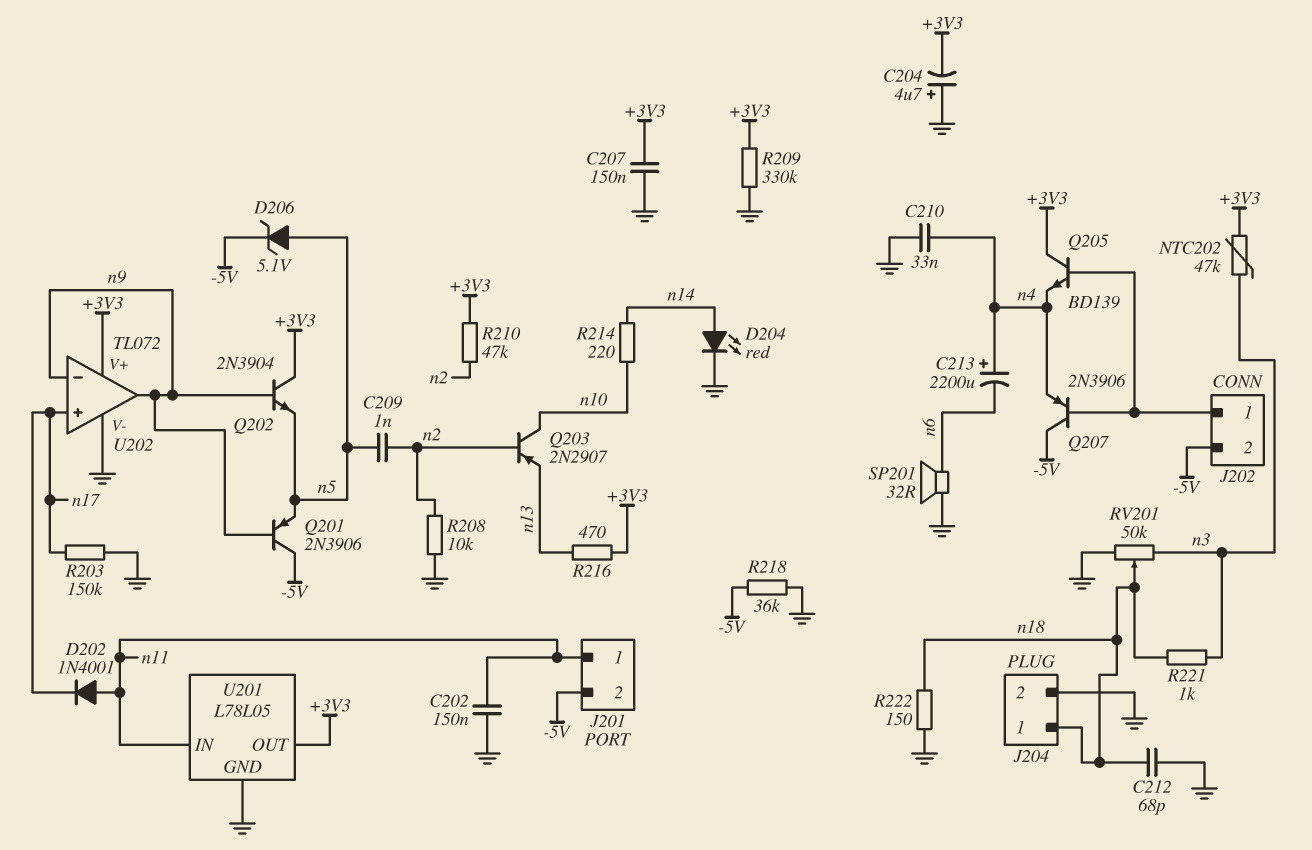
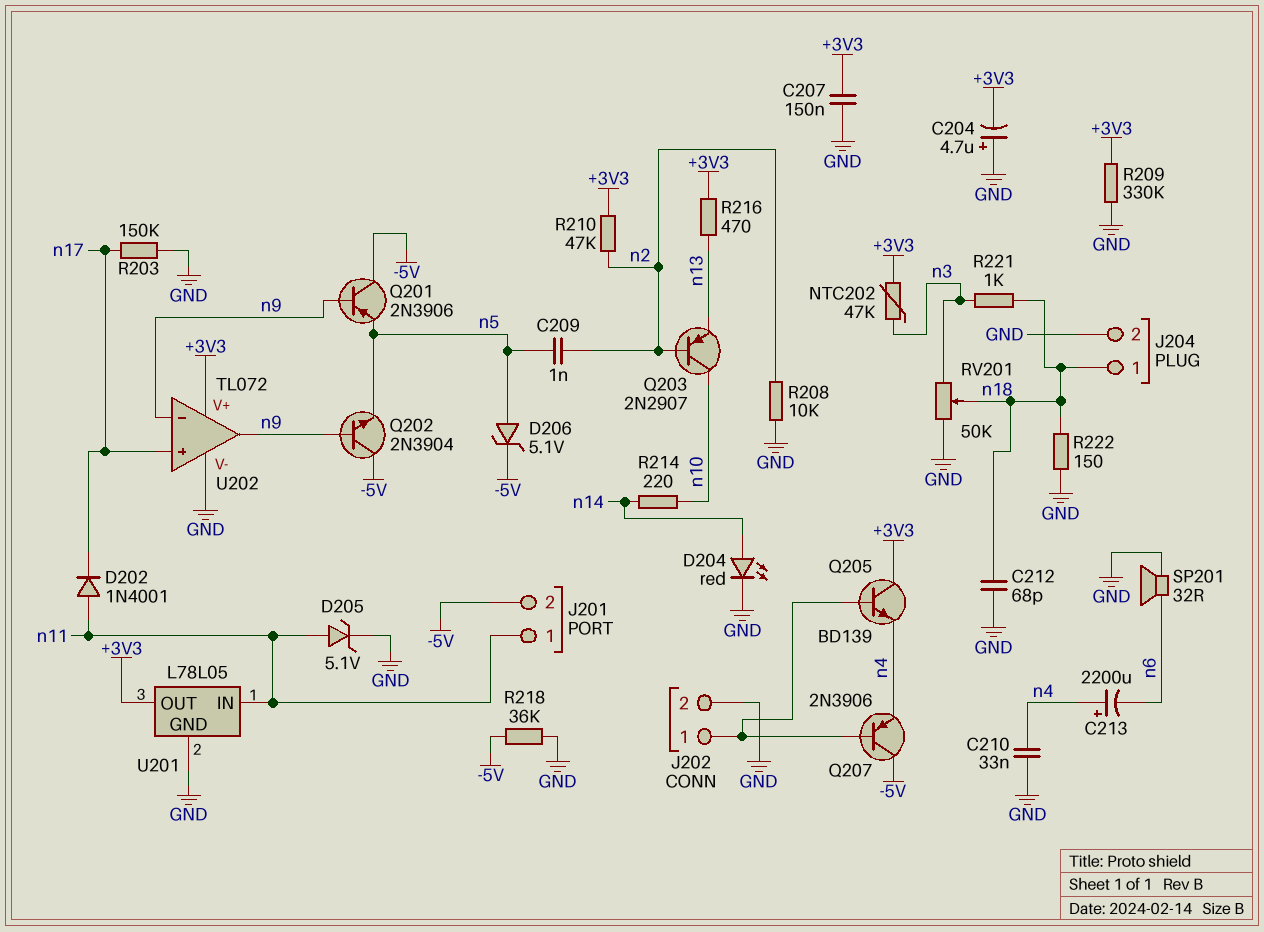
C202: 150nF (GND, n11) -> none
D205: none -> zener 5.1V (A n11, K GND)
J202 pin 2: -5V -> GND
Q202: NPN 2N3904 (B n9, C +3V3, E n5) -> NPN 2N3904 (B n9, C -5V, E n5)

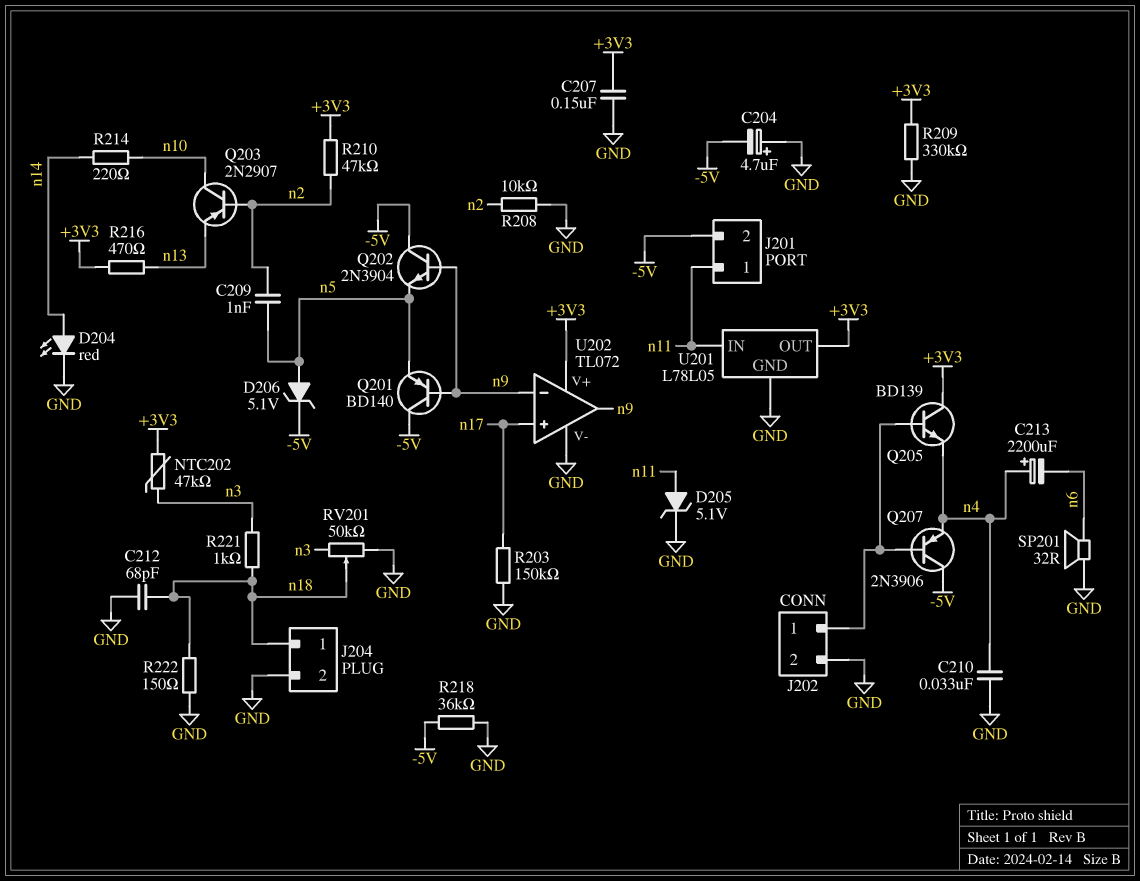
C204: 4.7uF (plus GND, minus +3V3) -> 4.7uF (plus GND, minus -5V)
D202: diode 1N4001 (A n11, K n17) -> none
Q201: PNP 2N3906 (B n9, C -5V, E n5) -> PNP BD140 (B n9, C -5V, E n5)

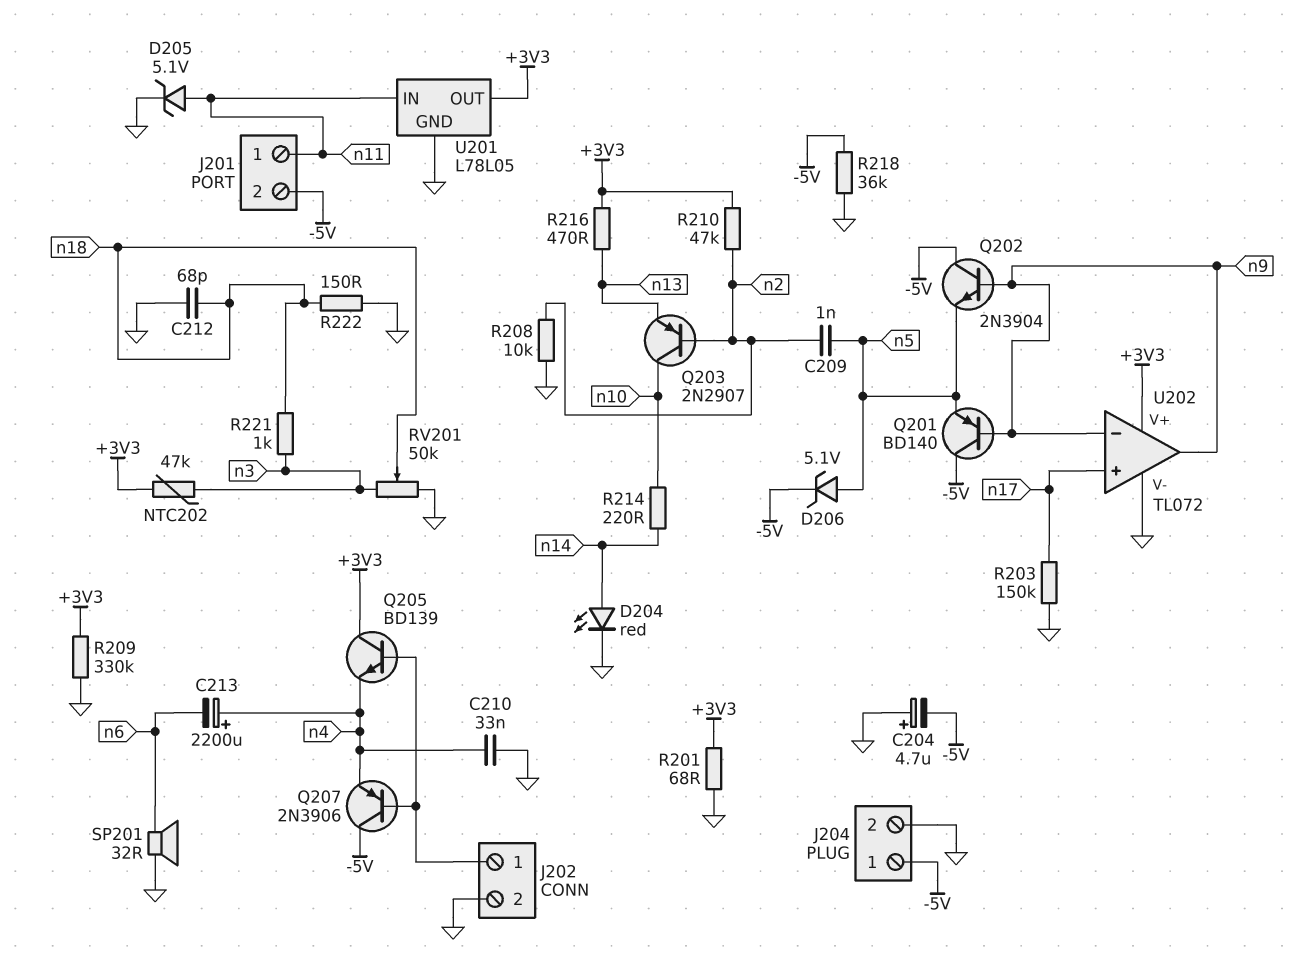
C207: 150nF (+3V3, GND) -> none
J204 pin 1: n18 -> -5V
R201: none -> 68 (+3V3, GND)

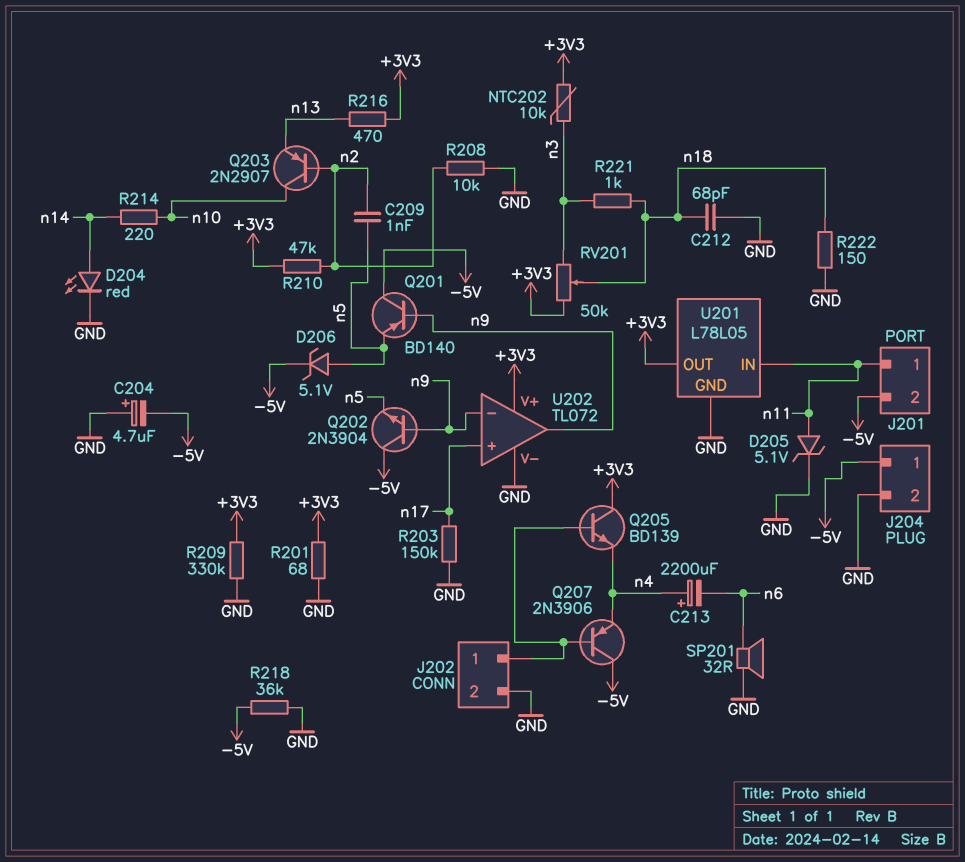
C210: 33nF (GND, n4) -> none
NTC202: 47k (+3V3, n3) -> 10k (+3V3, n3)
RV201: 50k (GND, n3, wiper n18) -> 50k (+3V3, n3, wiper n18)

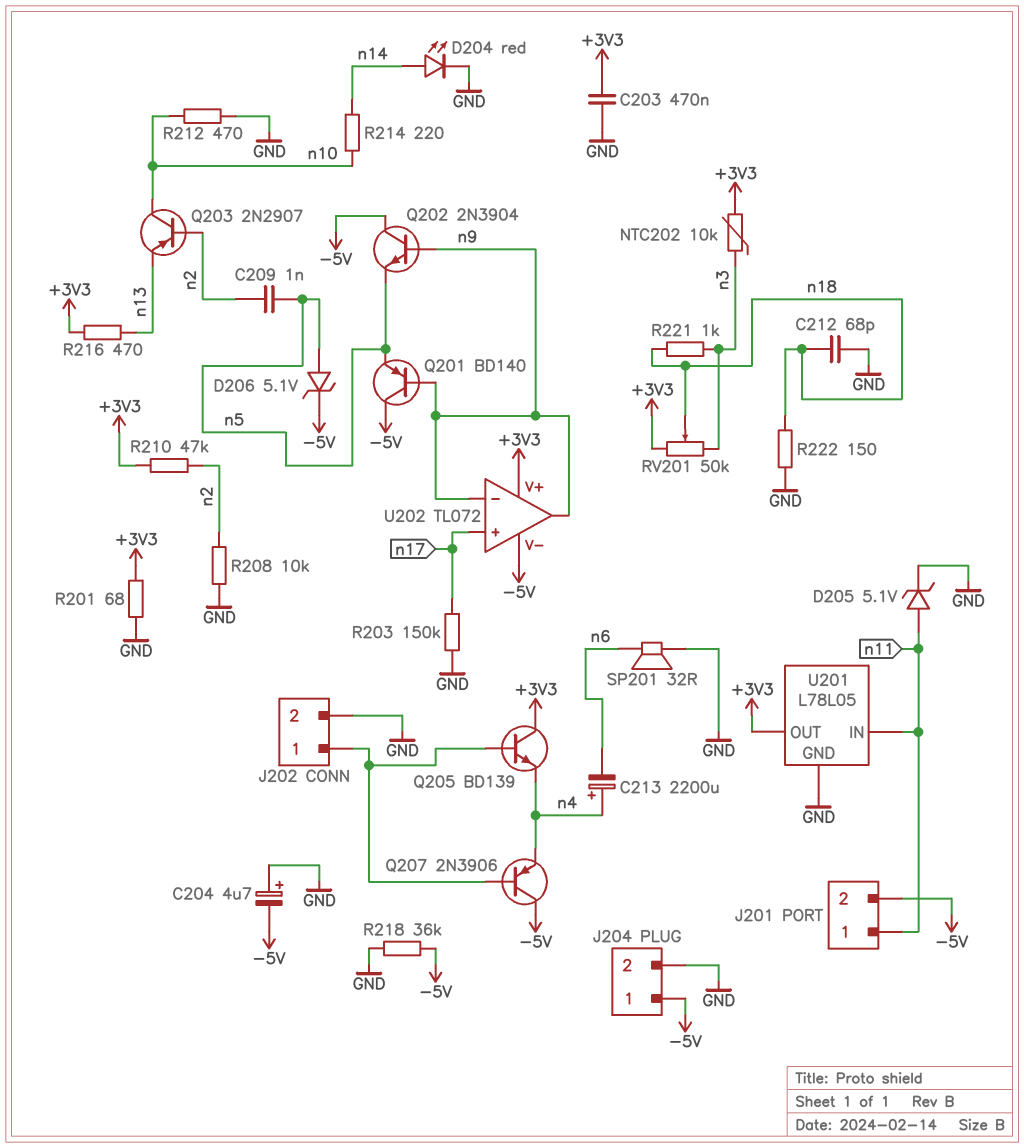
C203: none -> 470nF (+3V3, GND)
R209: 330k (+3V3, GND) -> none
R212: none -> 470 (GND, n10)
U202 pin V-: GND -> -5V

